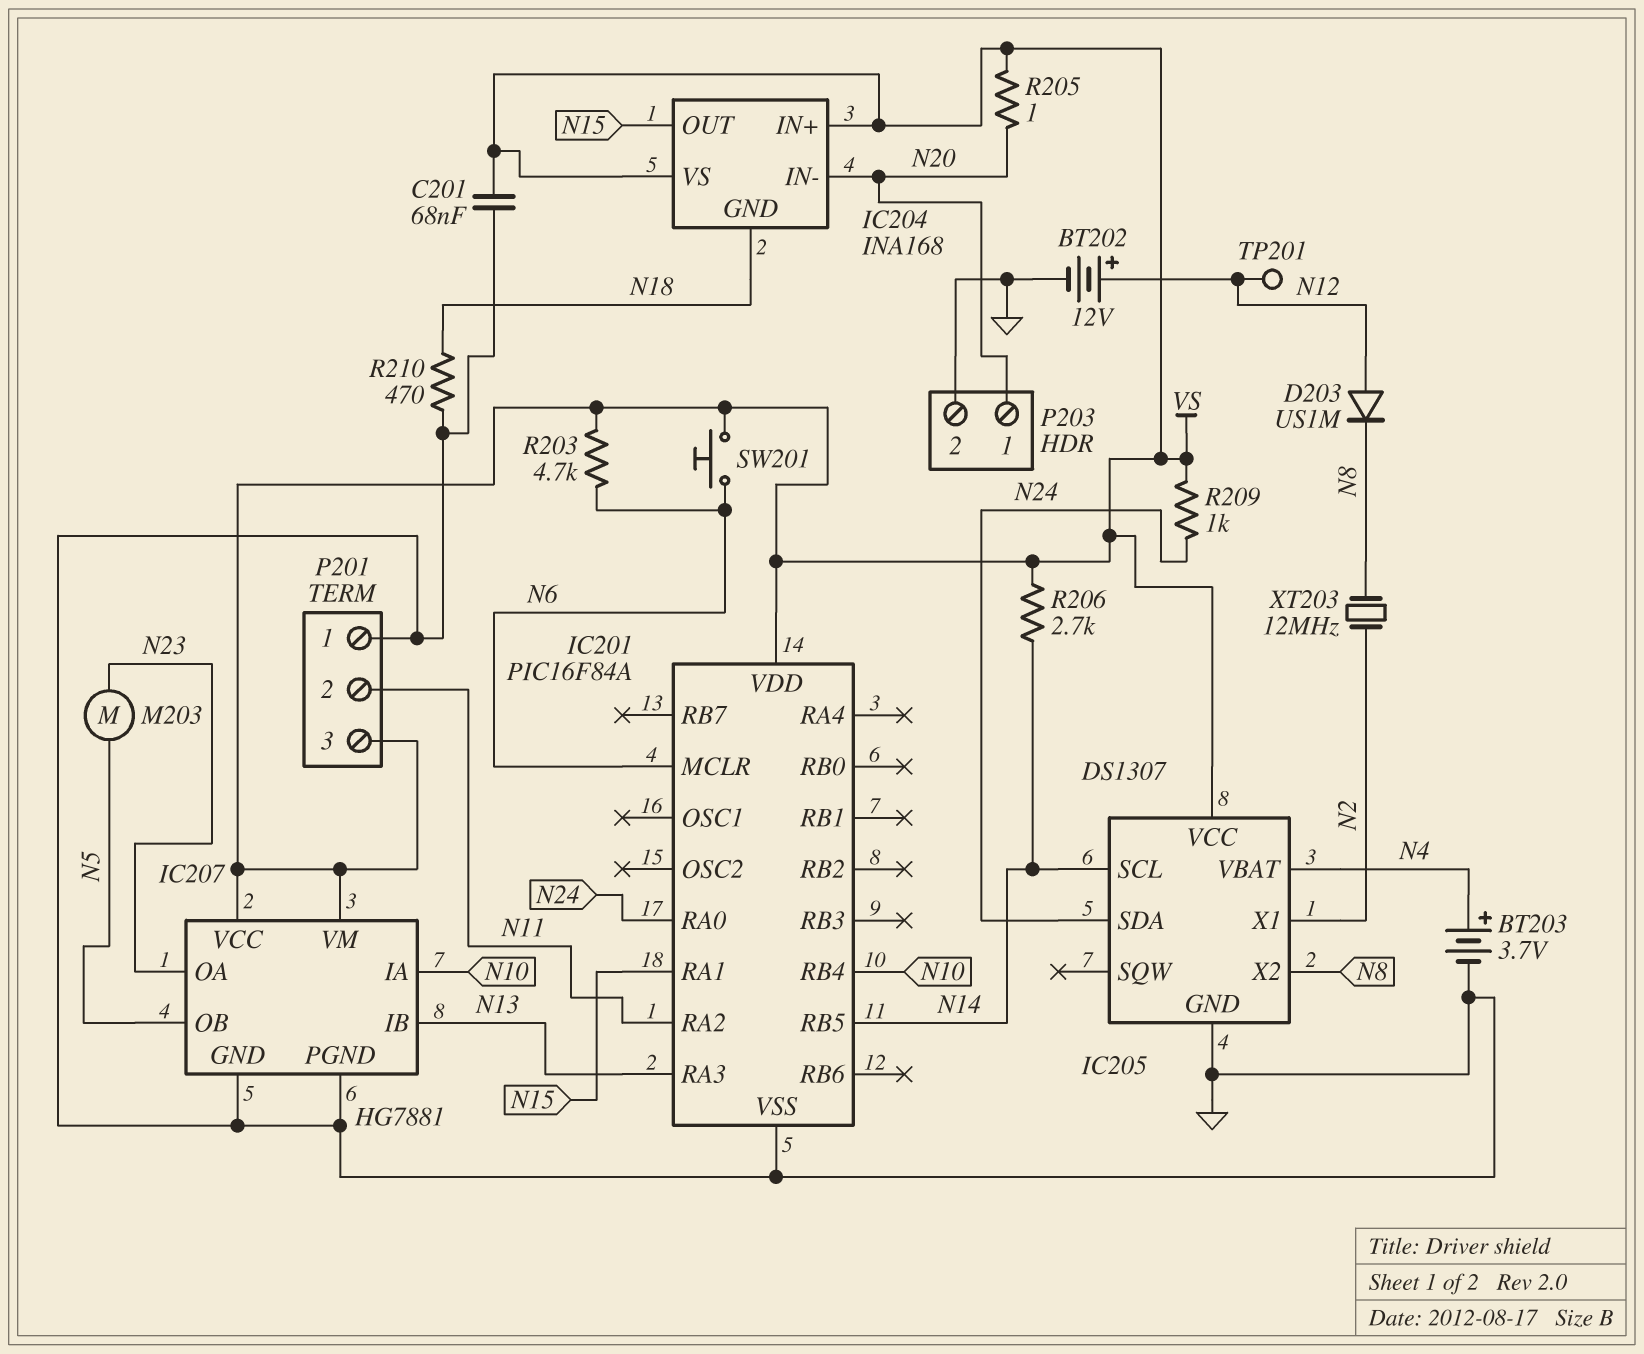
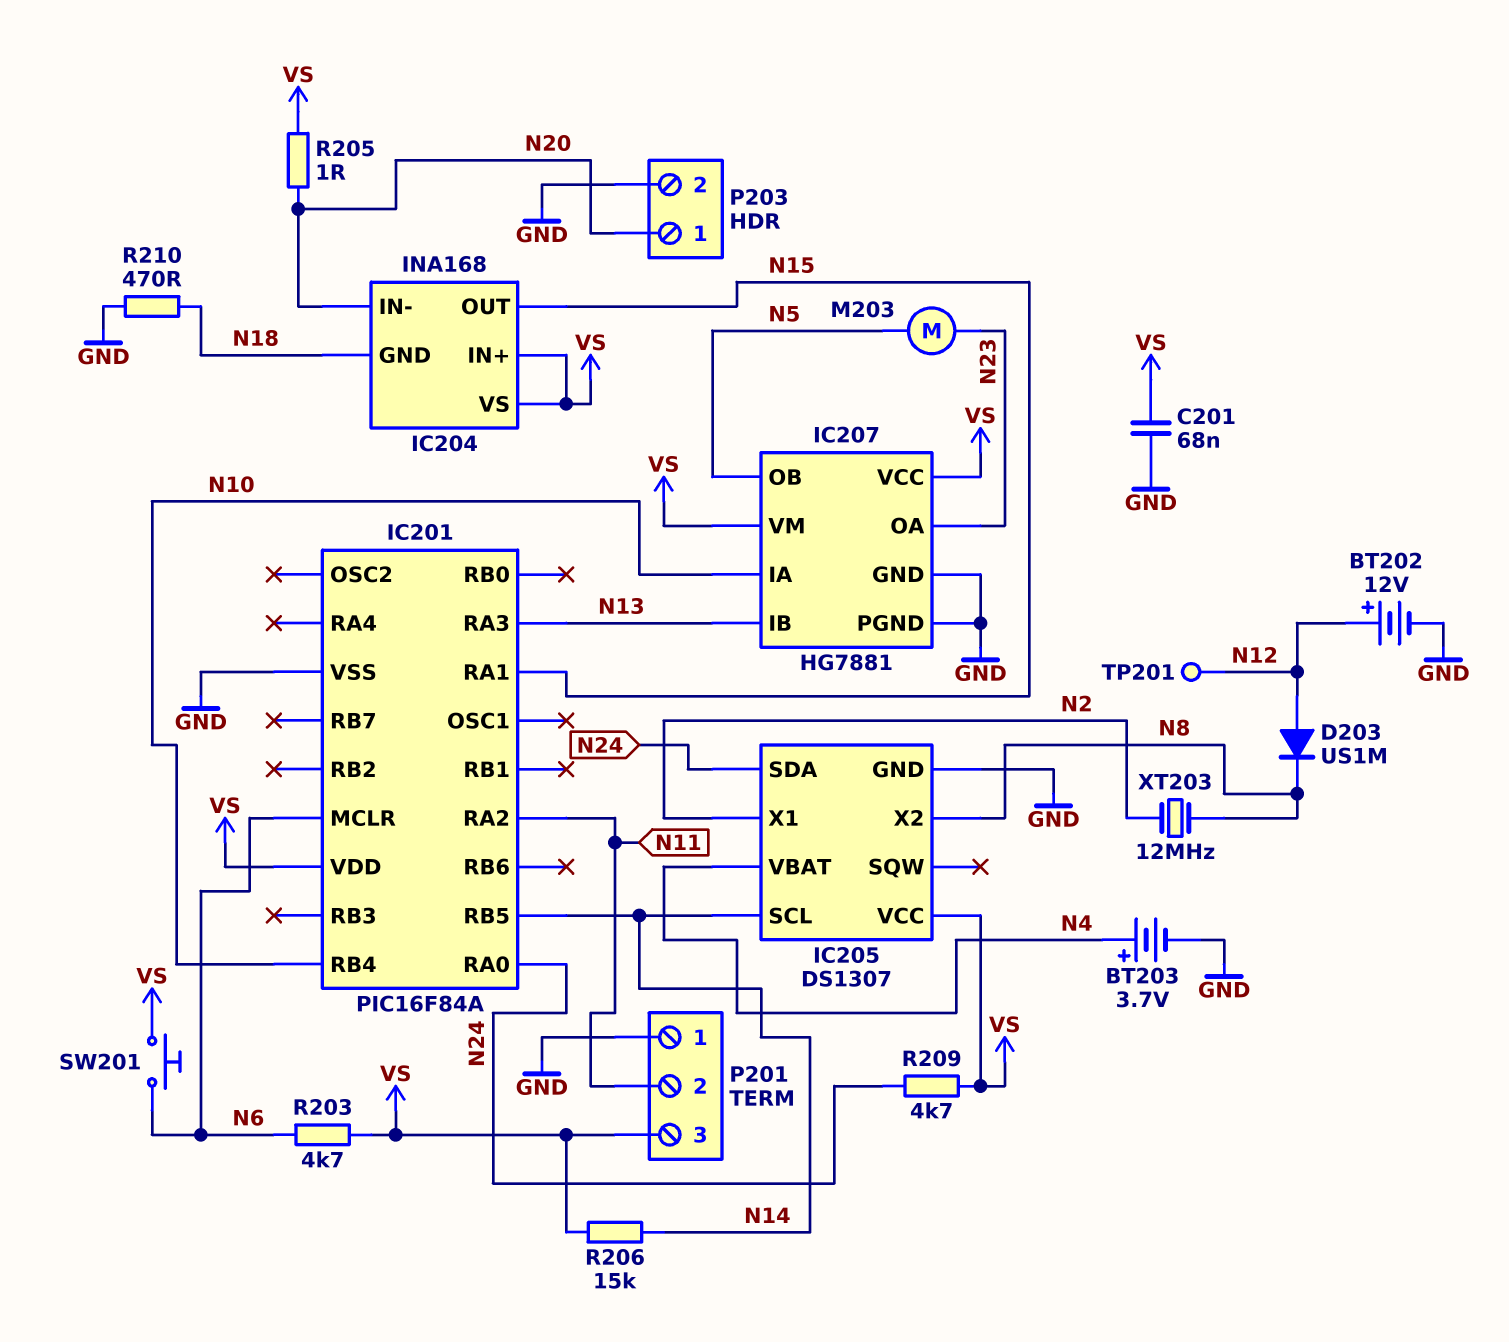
R206: 2.7k (N14, VS) -> 15k (N14, VS)
R209: 1k (N24, VS) -> 4.7k (N24, VS)

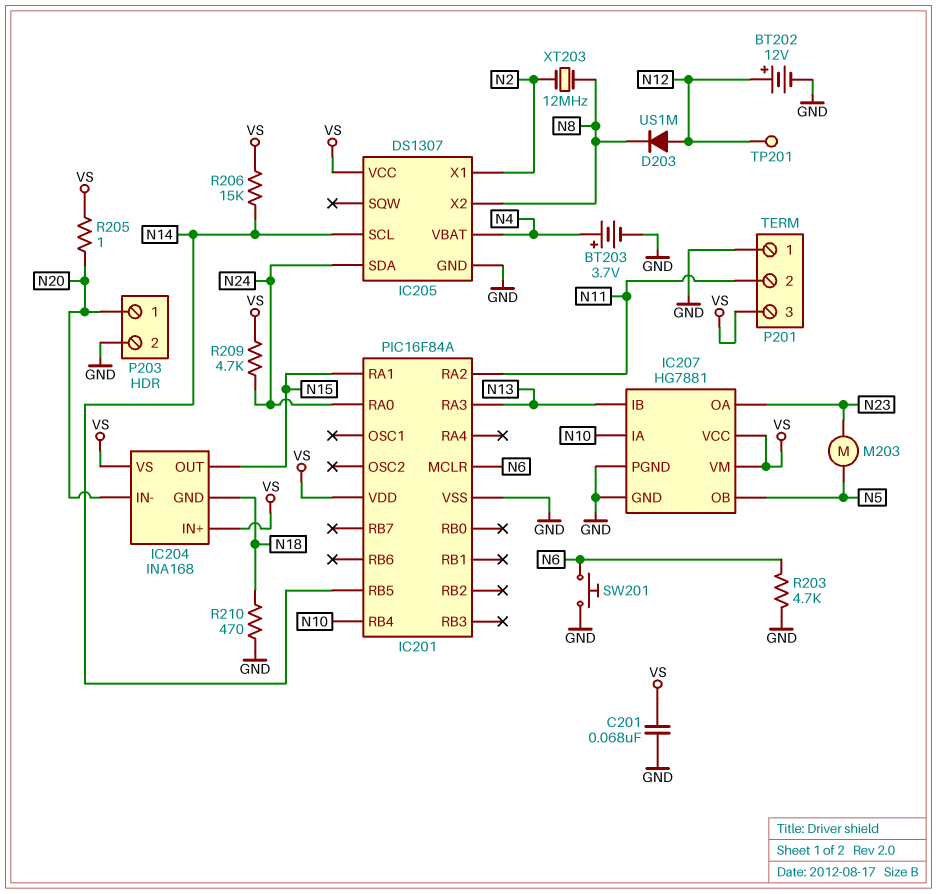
R203: 4.7k (N6, VS) -> 4.7k (GND, N6)
SW201: button (N6, VS) -> button (GND, N6)

